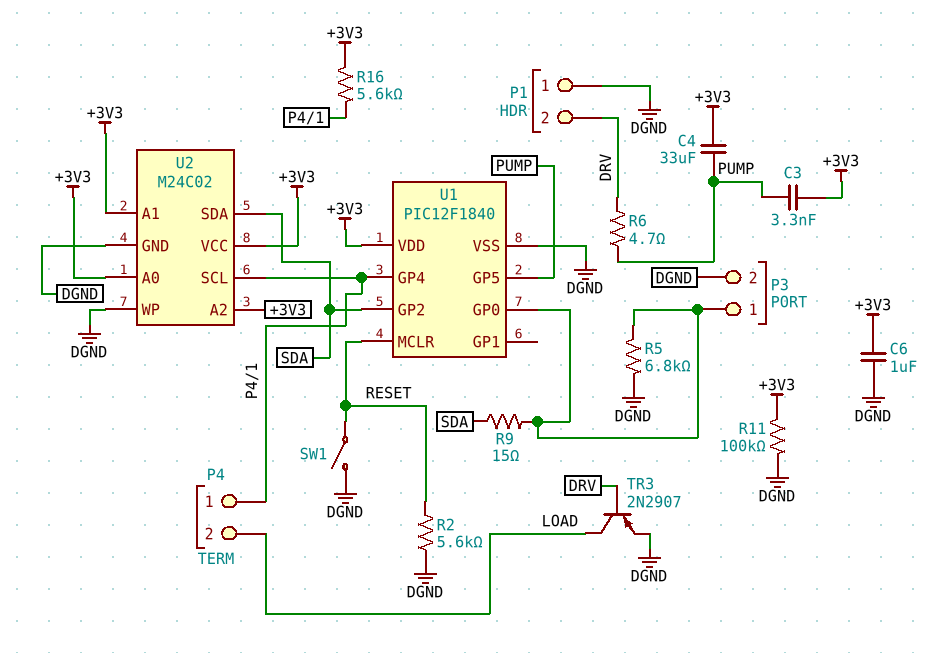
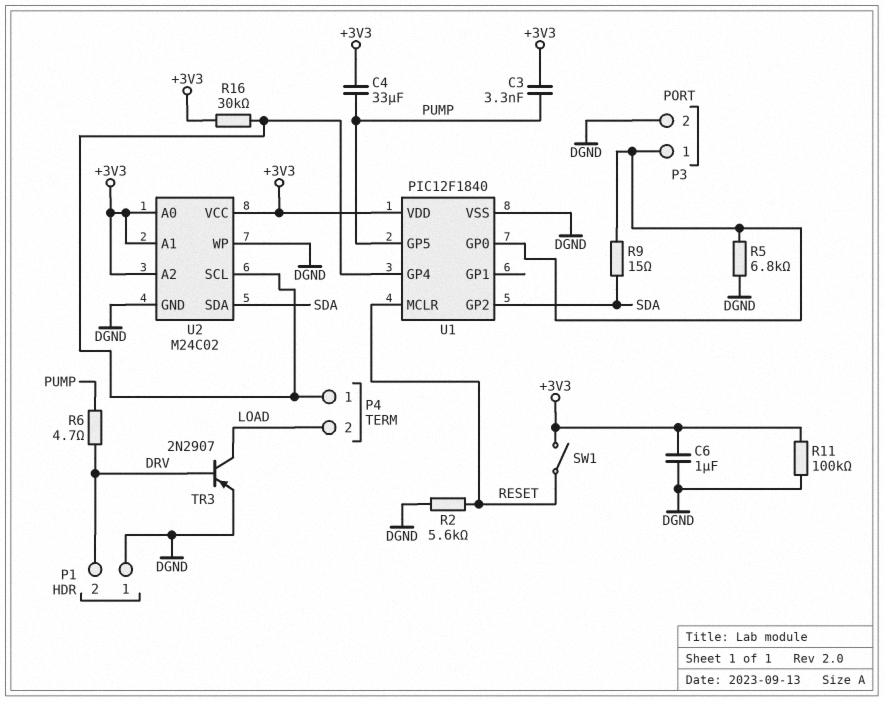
R16: 5.6k (+3V3, P4/1) -> 30k (+3V3, P4/1)
SW1: switch (DGND, RESET) -> switch (+3V3, RESET)

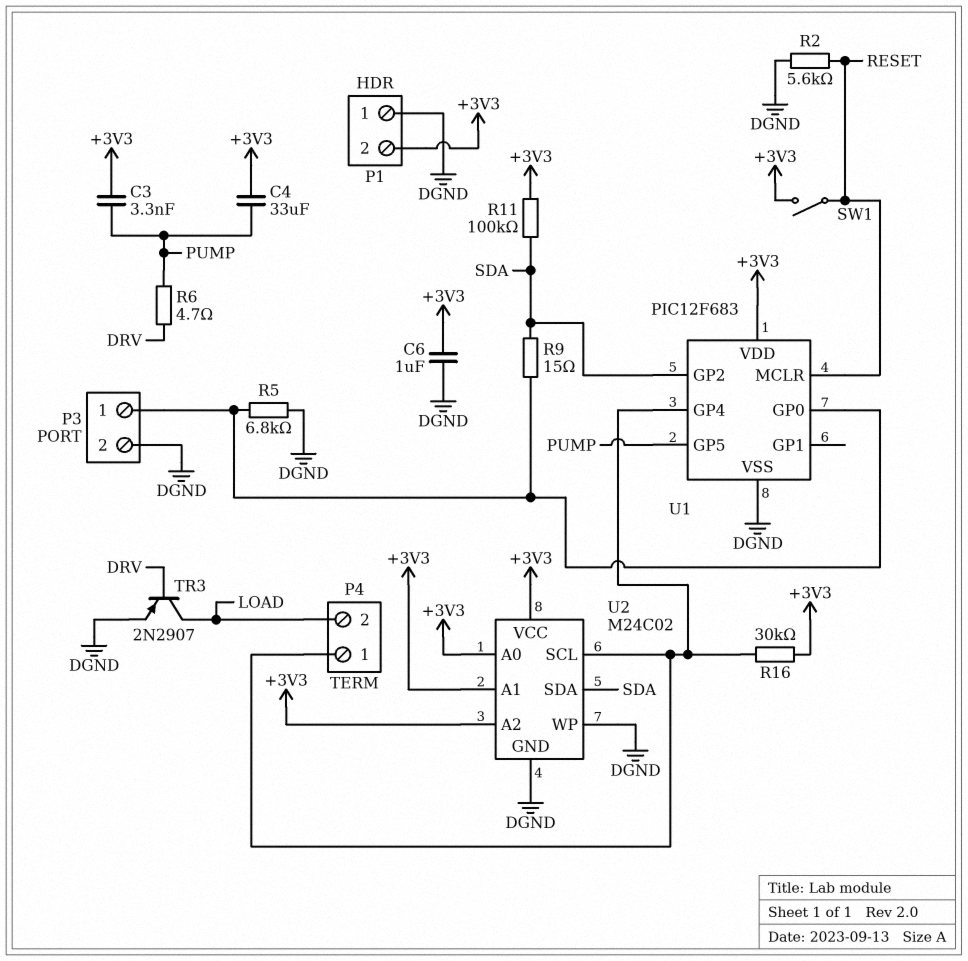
P1 pin 2: DRV -> +3V3
R11: 100k (+3V3, DGND) -> 100k (+3V3, SDA)
U1: PIC12F1840 -> PIC12F683

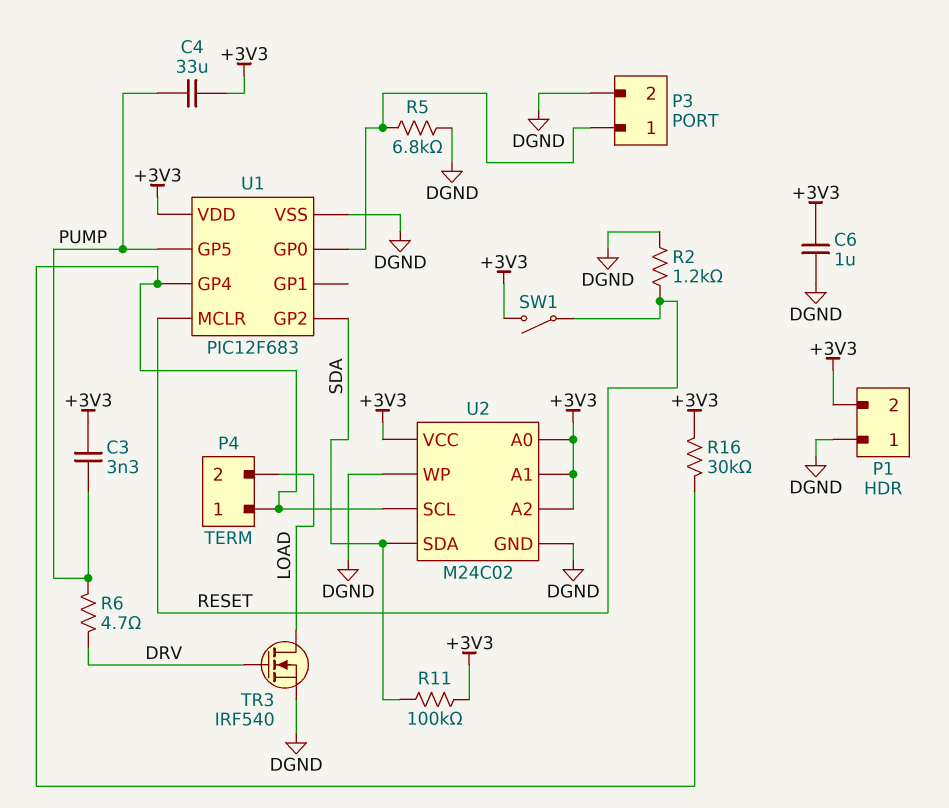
R2: 5.6k (DGND, RESET) -> 1.2k (DGND, RESET)
R9: 15 (P3/1, SDA) -> none
TR3: PNP 2N2907 (B DRV, C LOAD, E DGND) -> NMOS IRF540 (G DRV, D LOAD, S DGND)

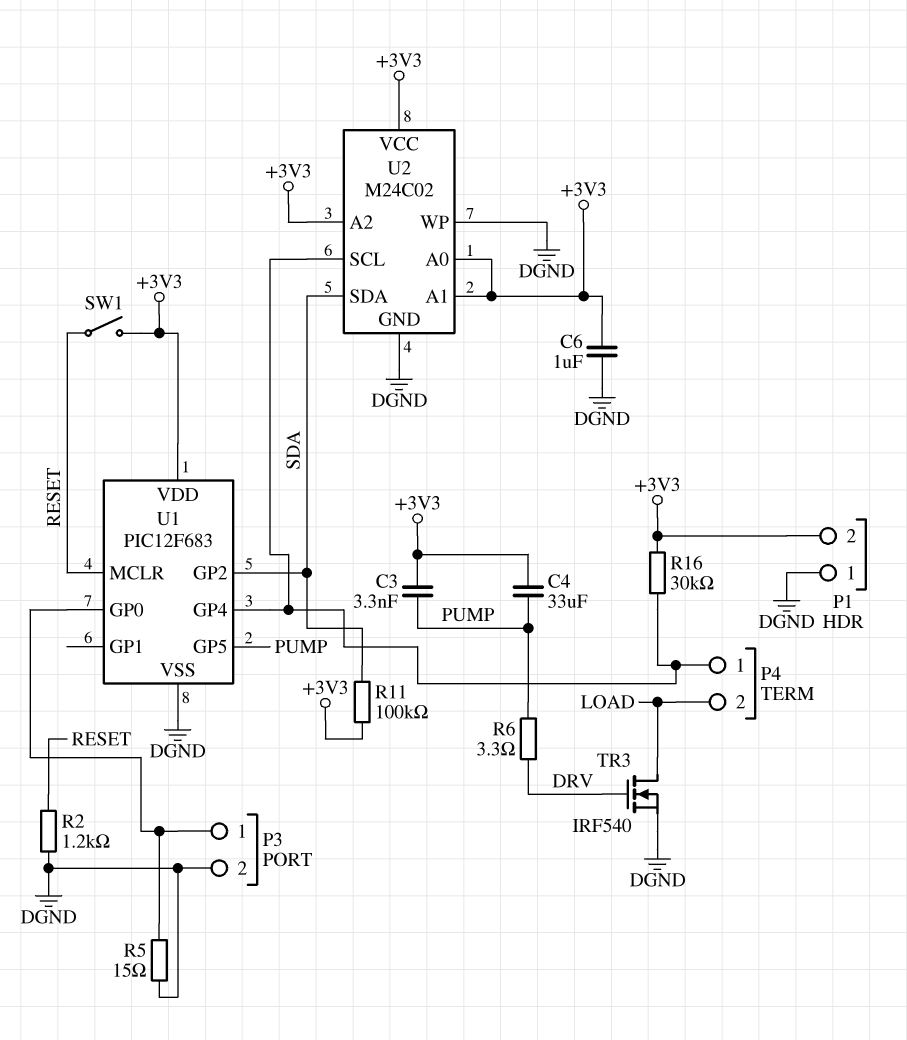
R5: 6.8k (DGND, P3/1) -> 15 (DGND, P3/1)
R6: 4.7 (DRV, PUMP) -> 3.3 (DRV, PUMP)

